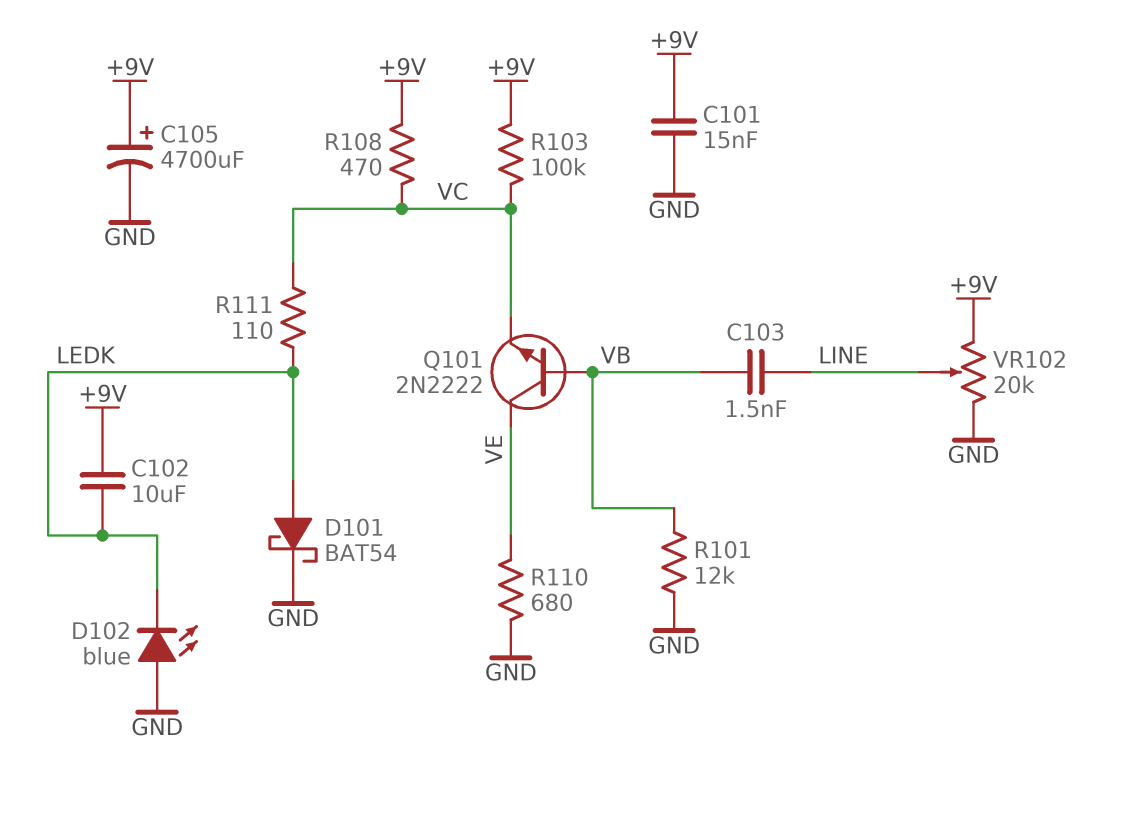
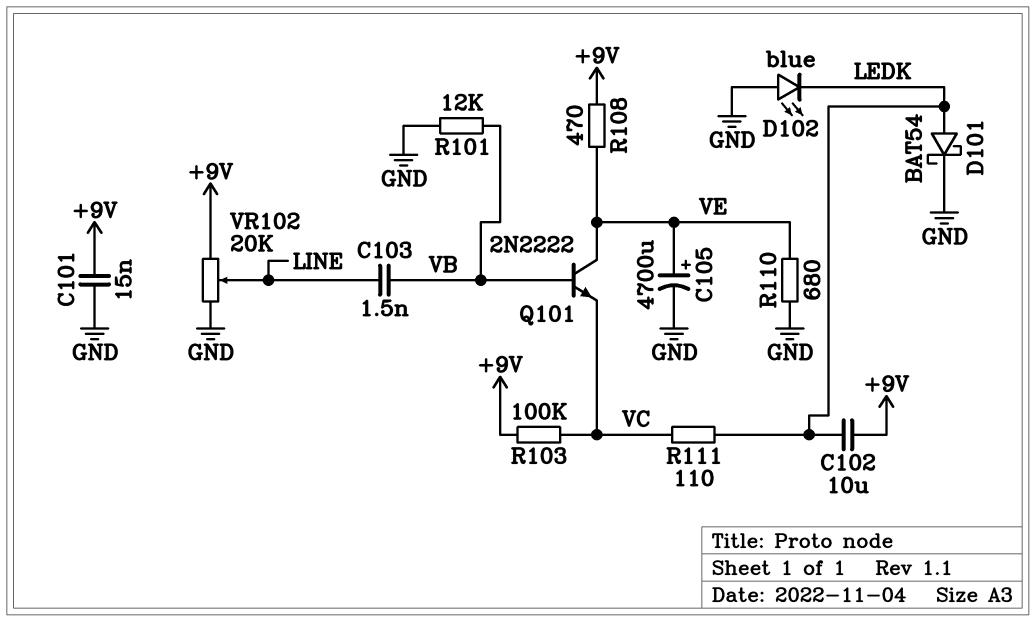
C105: 4700uF (plus +9V, minus GND) -> 4700uF (plus VE, minus GND)
R108: 470 (+9V, VC) -> 470 (+9V, VE)

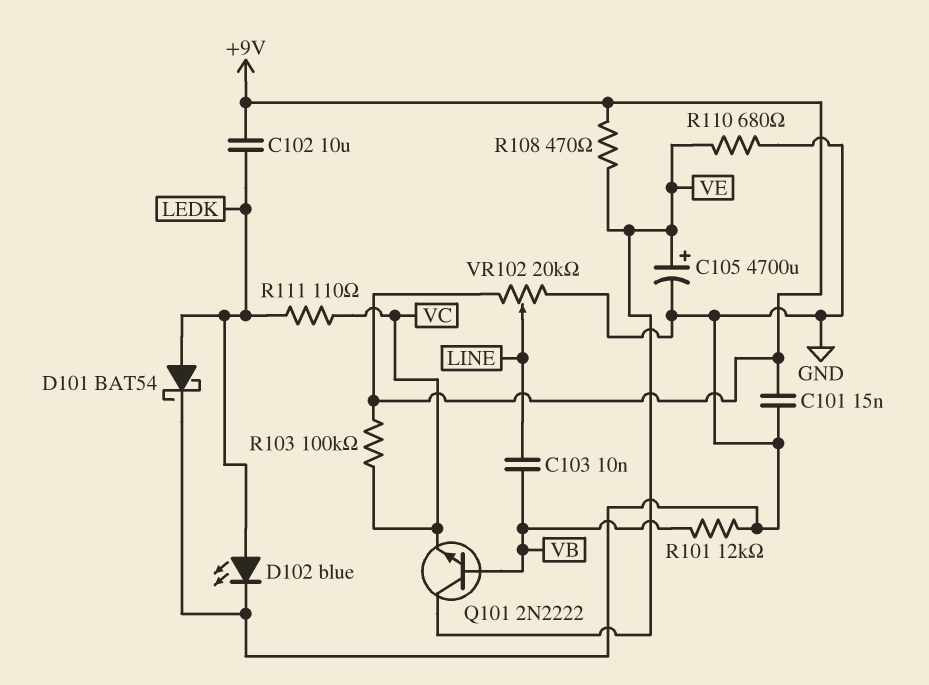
C103: 1.5nF (LINE, VB) -> 10nF (LINE, VB)
D102: LED blue (A GND, K LEDK) -> LED blue (A LEDK, K GND)

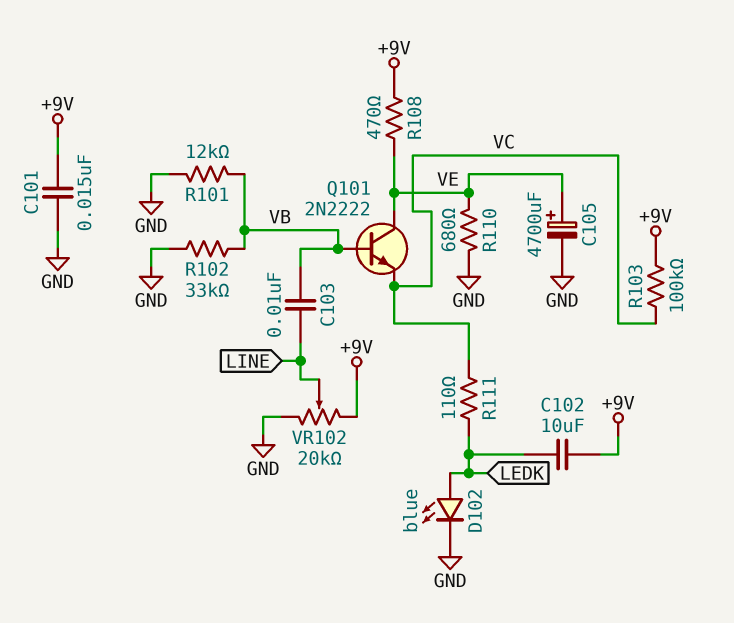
D101: schottky BAT54 (A LEDK, K GND) -> none
R102: none -> 33k (GND, VB)

